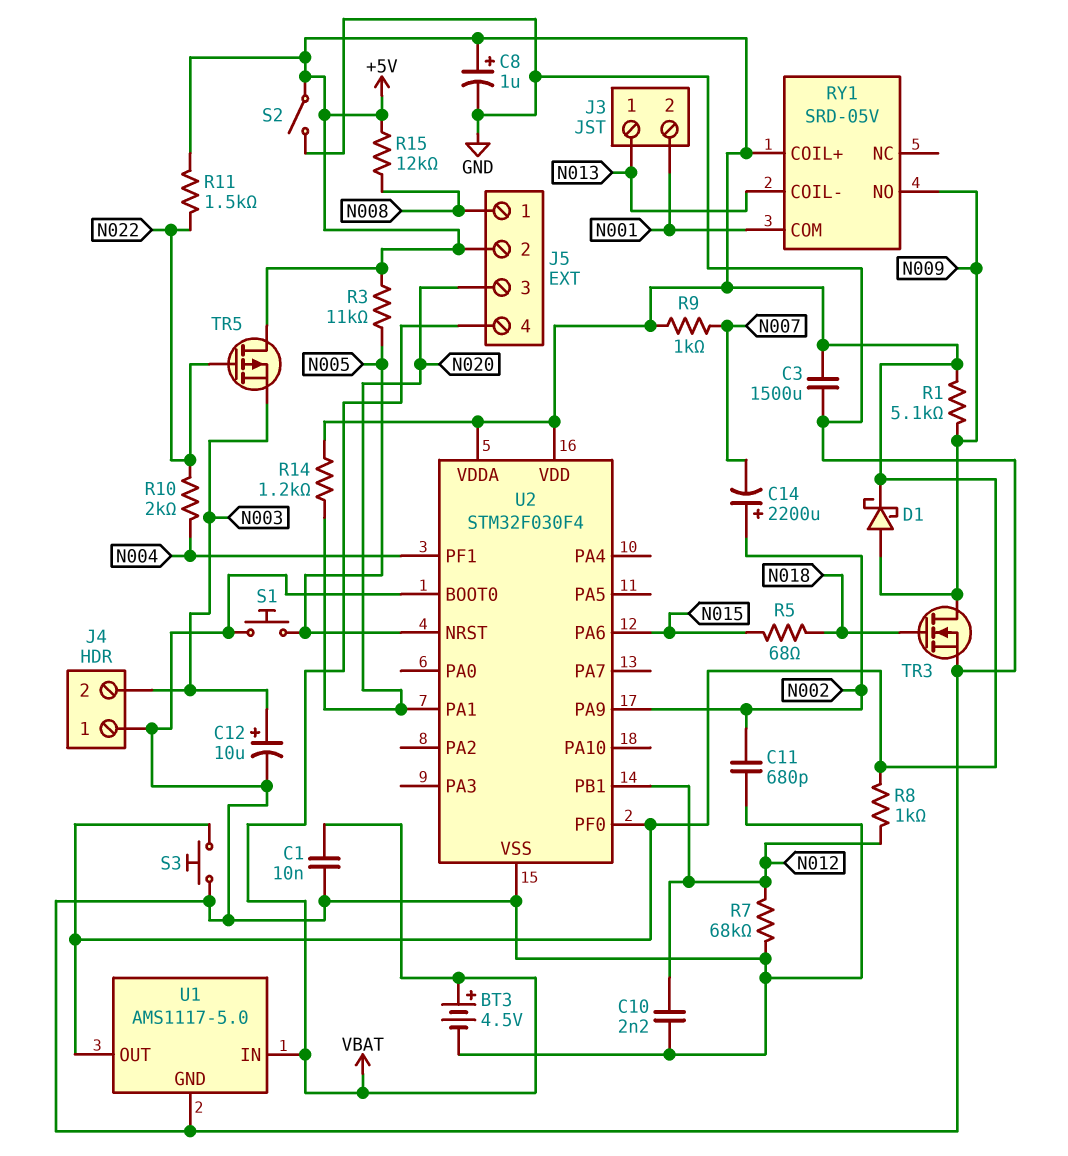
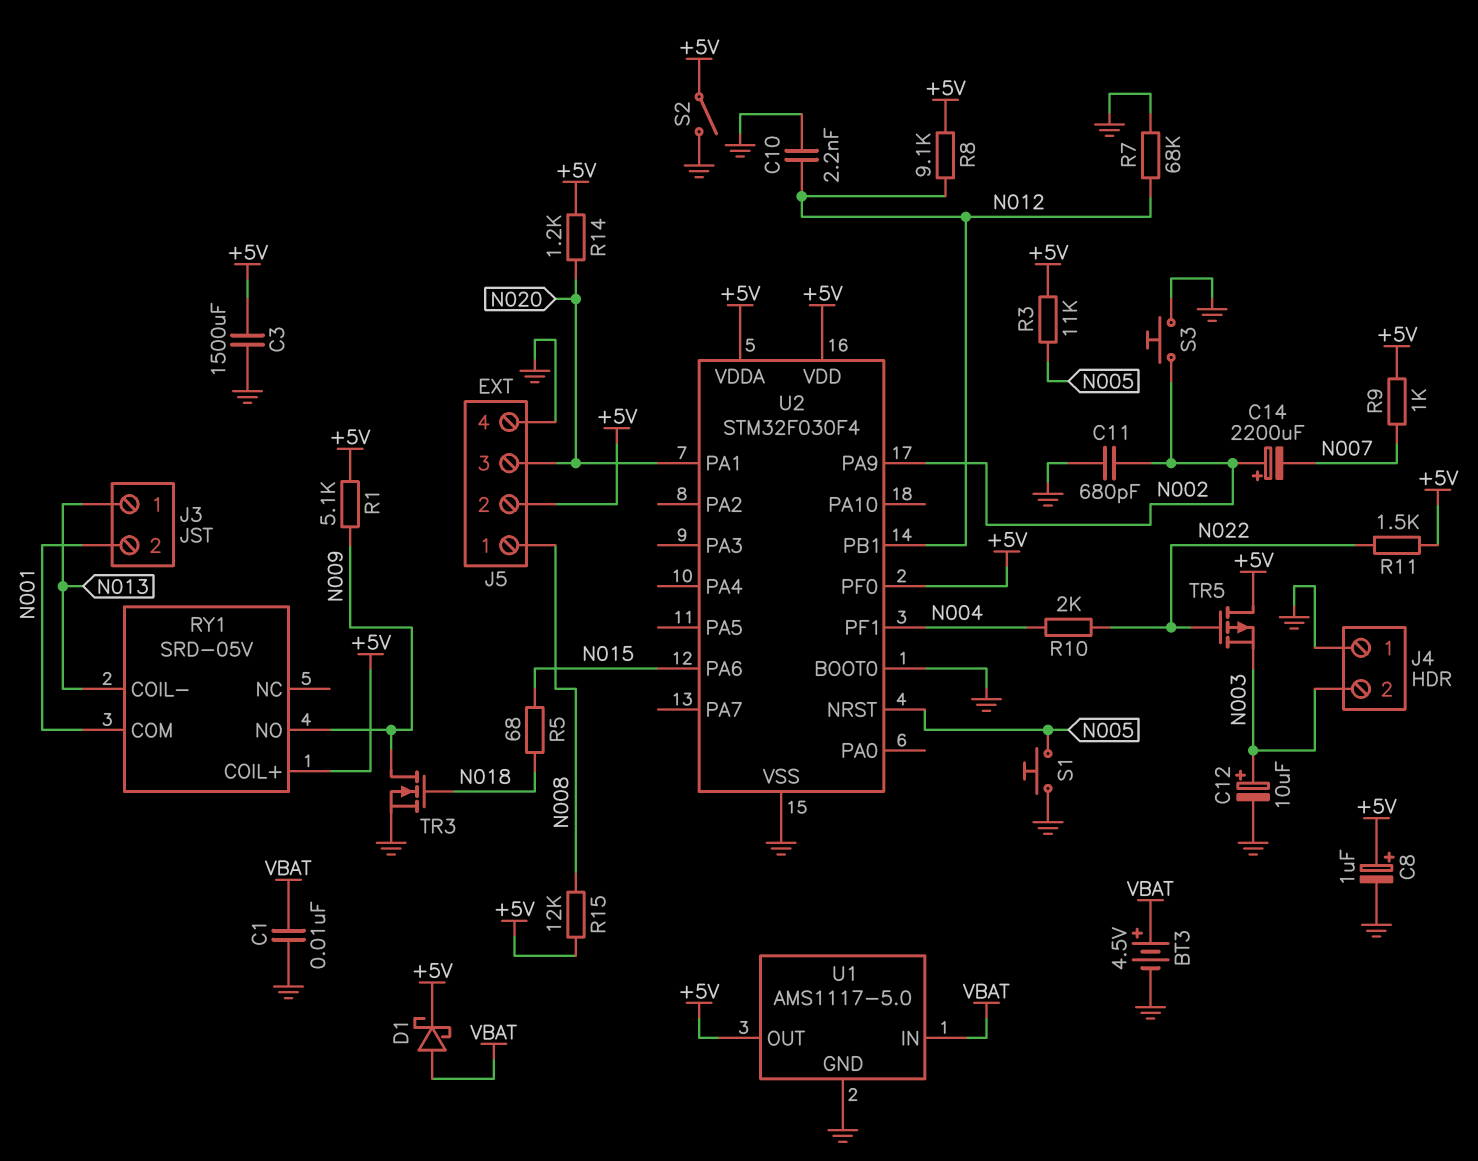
D1: schottky (A N009, K +5V) -> schottky (A VBAT, K +5V)
J5 pin 4: VBAT -> GND
R8: 1k (+5V, N012) -> 9.1k (+5V, N012)
S3: button (+5V, GND) -> button (GND, N002)

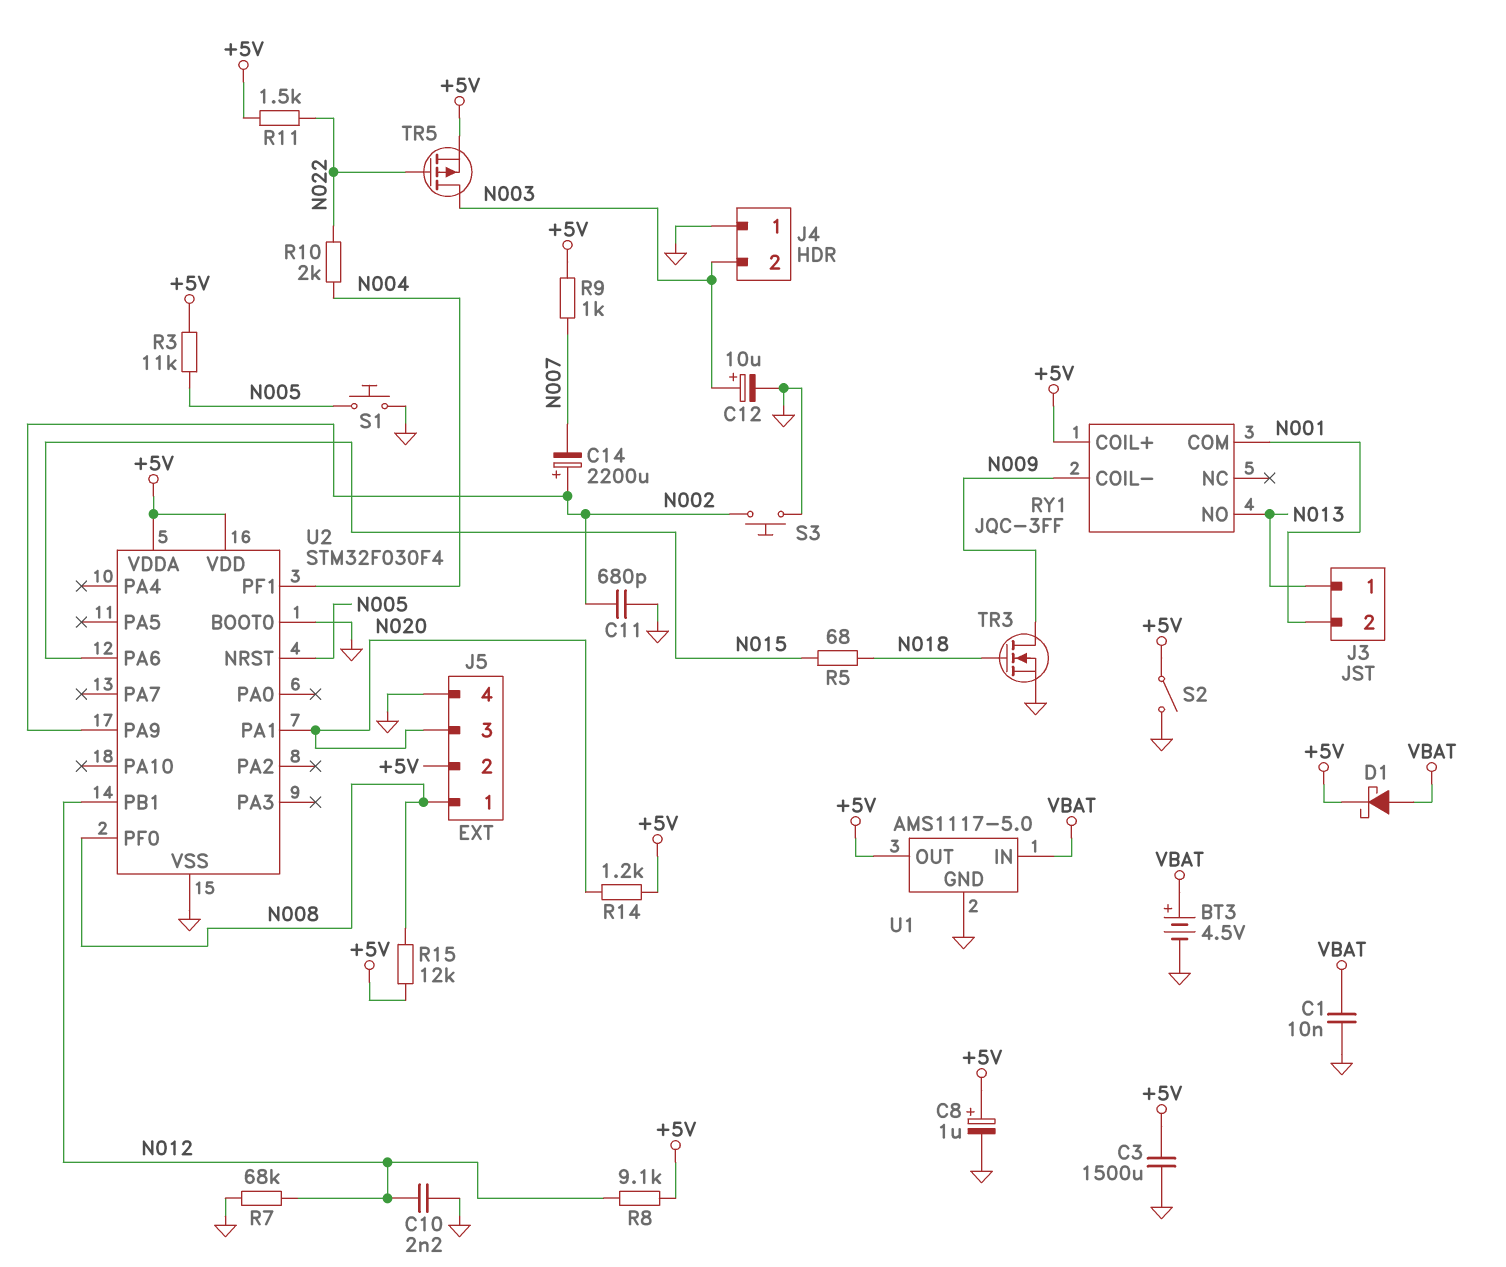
R1: 5.1k (+5V, N009) -> none
RY1: SRD-05V -> JQC-3FF
RY1 pin COIL-: N013 -> N009
RY1 pin NO: N009 -> N013
TR5: PMOS (G N022, D +5V, S N003) -> PMOS (G N022, D N003, S +5V)
U2 pin PF0: +5V -> N008

